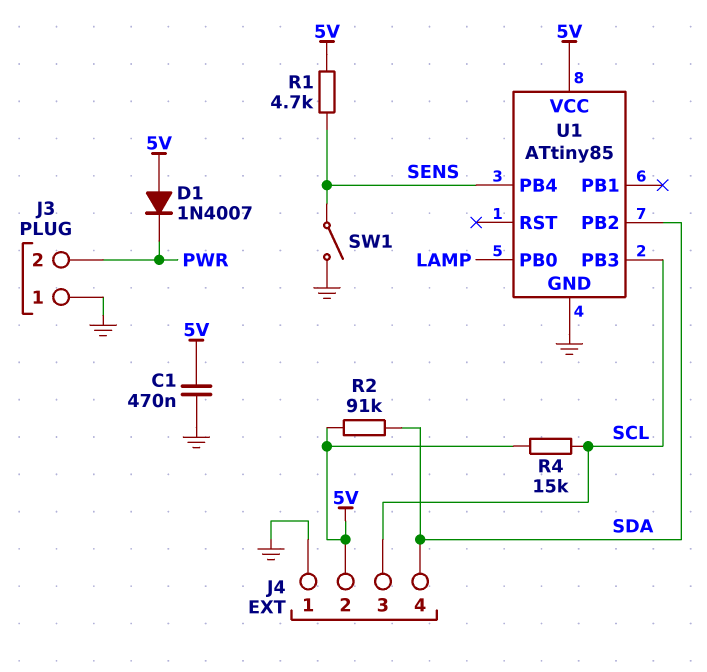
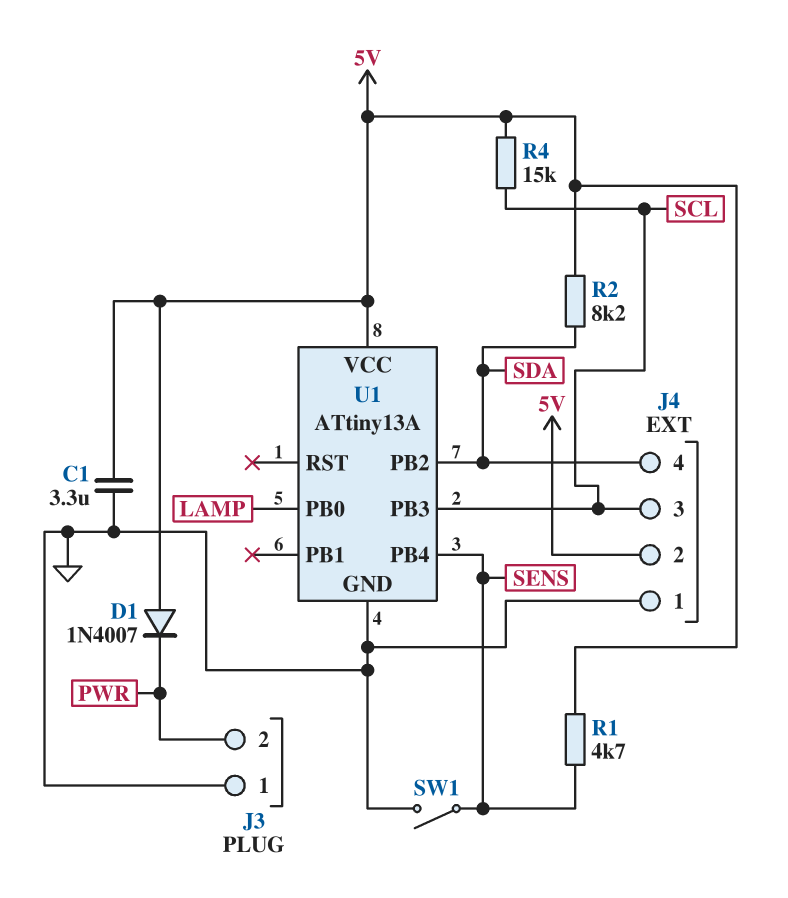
C1: 470nF (5V, GND) -> 3.3uF (5V, GND)
R2: 91k (5V, SDA) -> 8.2k (5V, SDA)
U1: ATtiny85 -> ATtiny13A

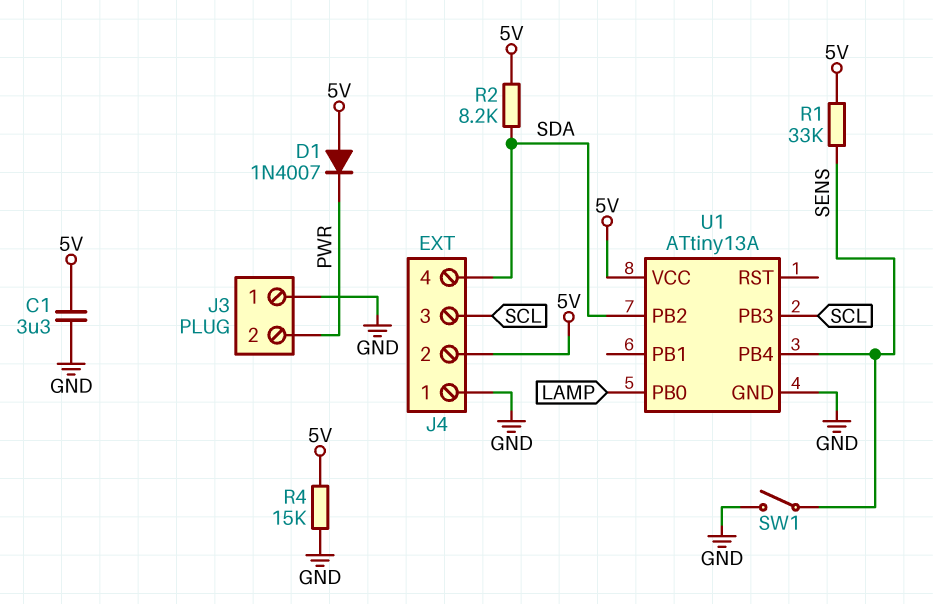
R1: 4.7k (5V, SENS) -> 33k (5V, SENS)
R4: 15k (5V, SCL) -> 15k (5V, GND)

